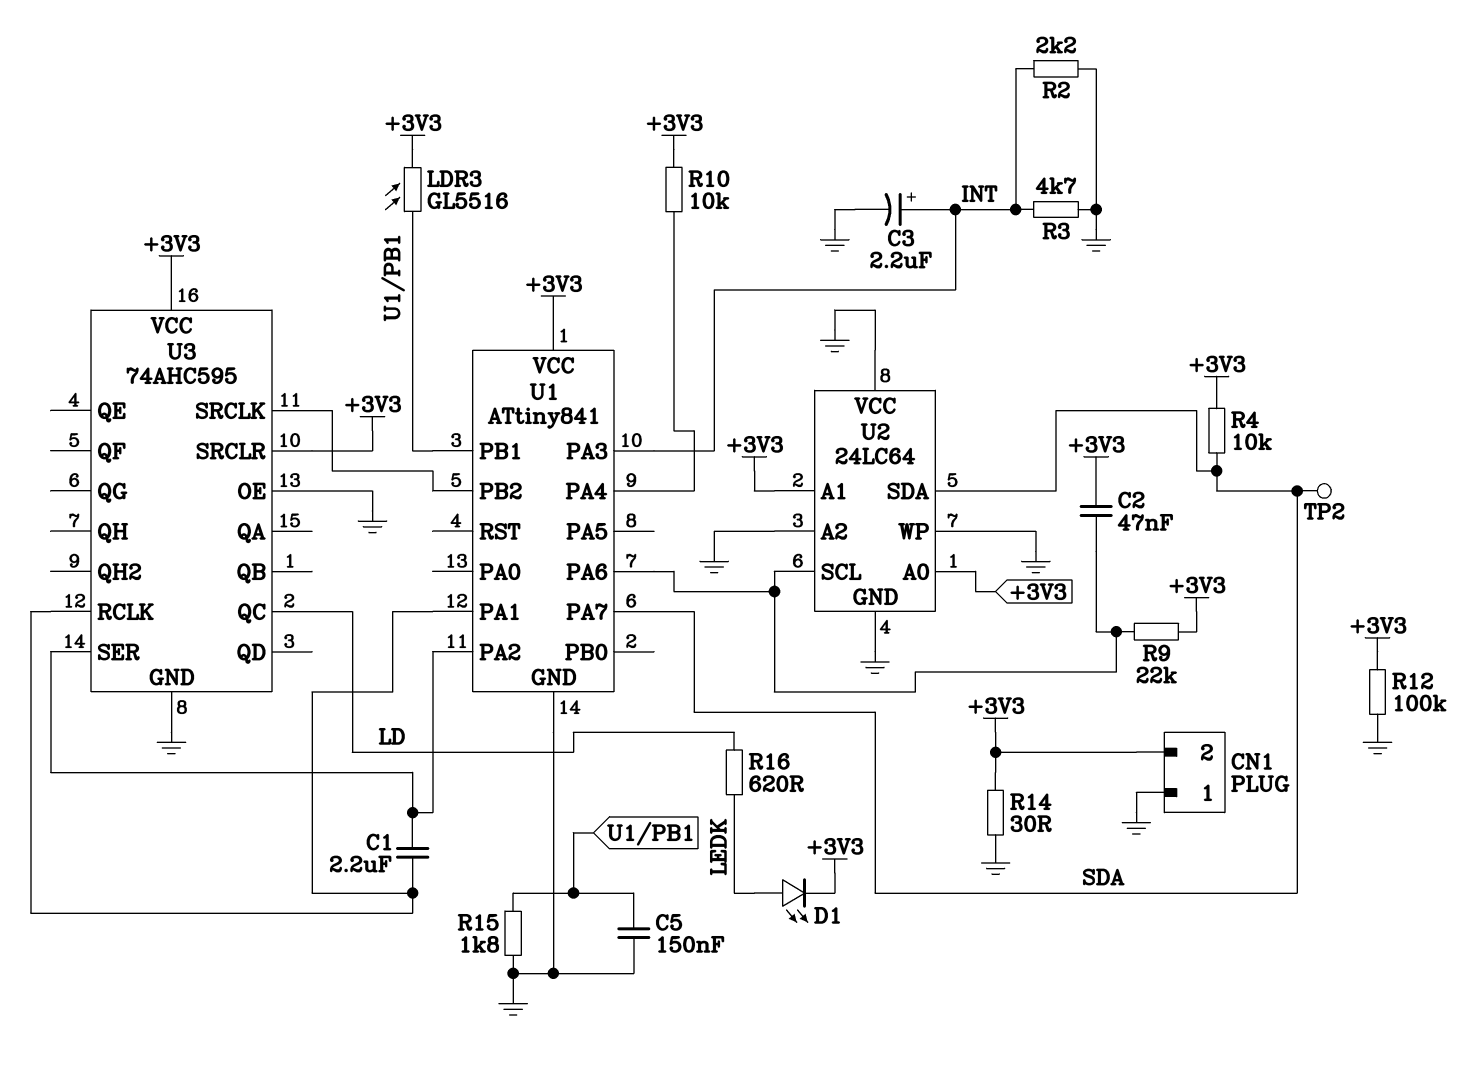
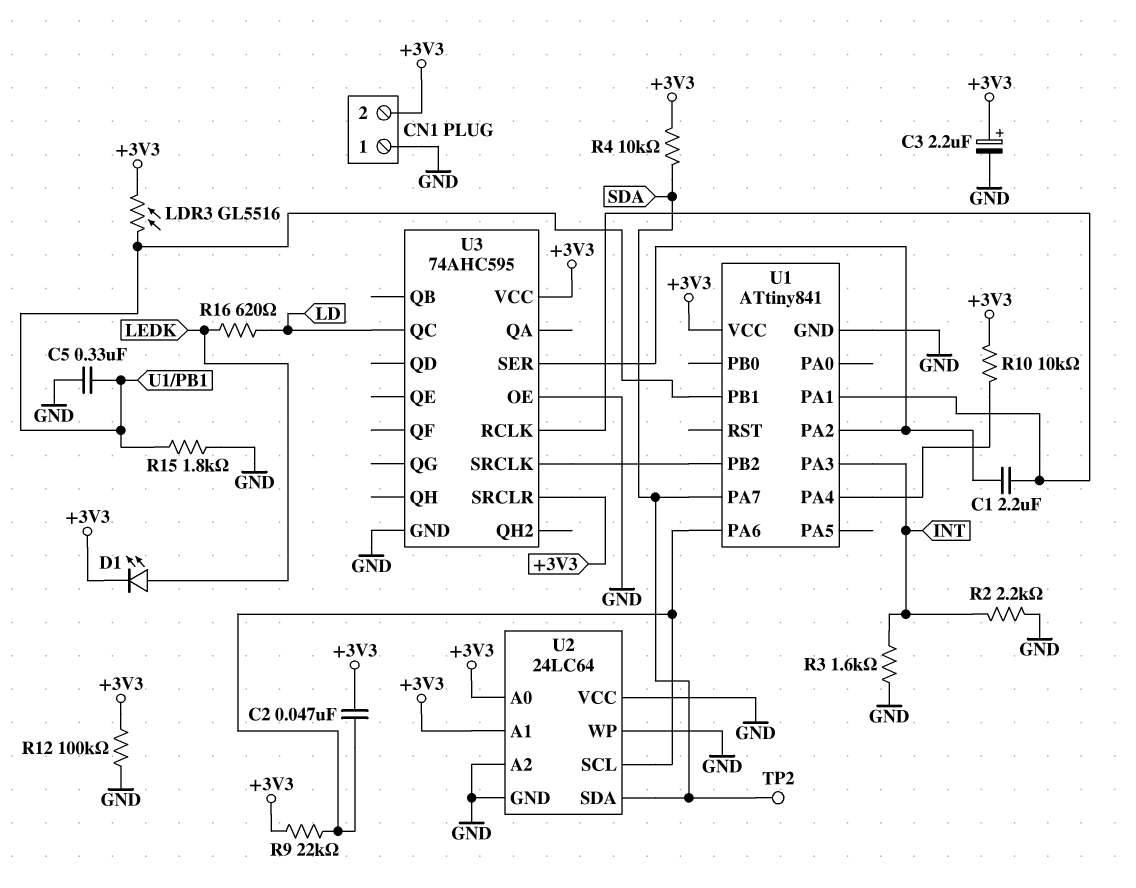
C3: 2.2uF (plus INT, minus GND) -> 2.2uF (plus +3V3, minus GND)
C5: 150nF (GND, U1/PB1) -> 330nF (GND, U1/PB1)
R3: 4.7k (GND, INT) -> 1.6k (GND, INT)
R14: 30 (+3V3, GND) -> none

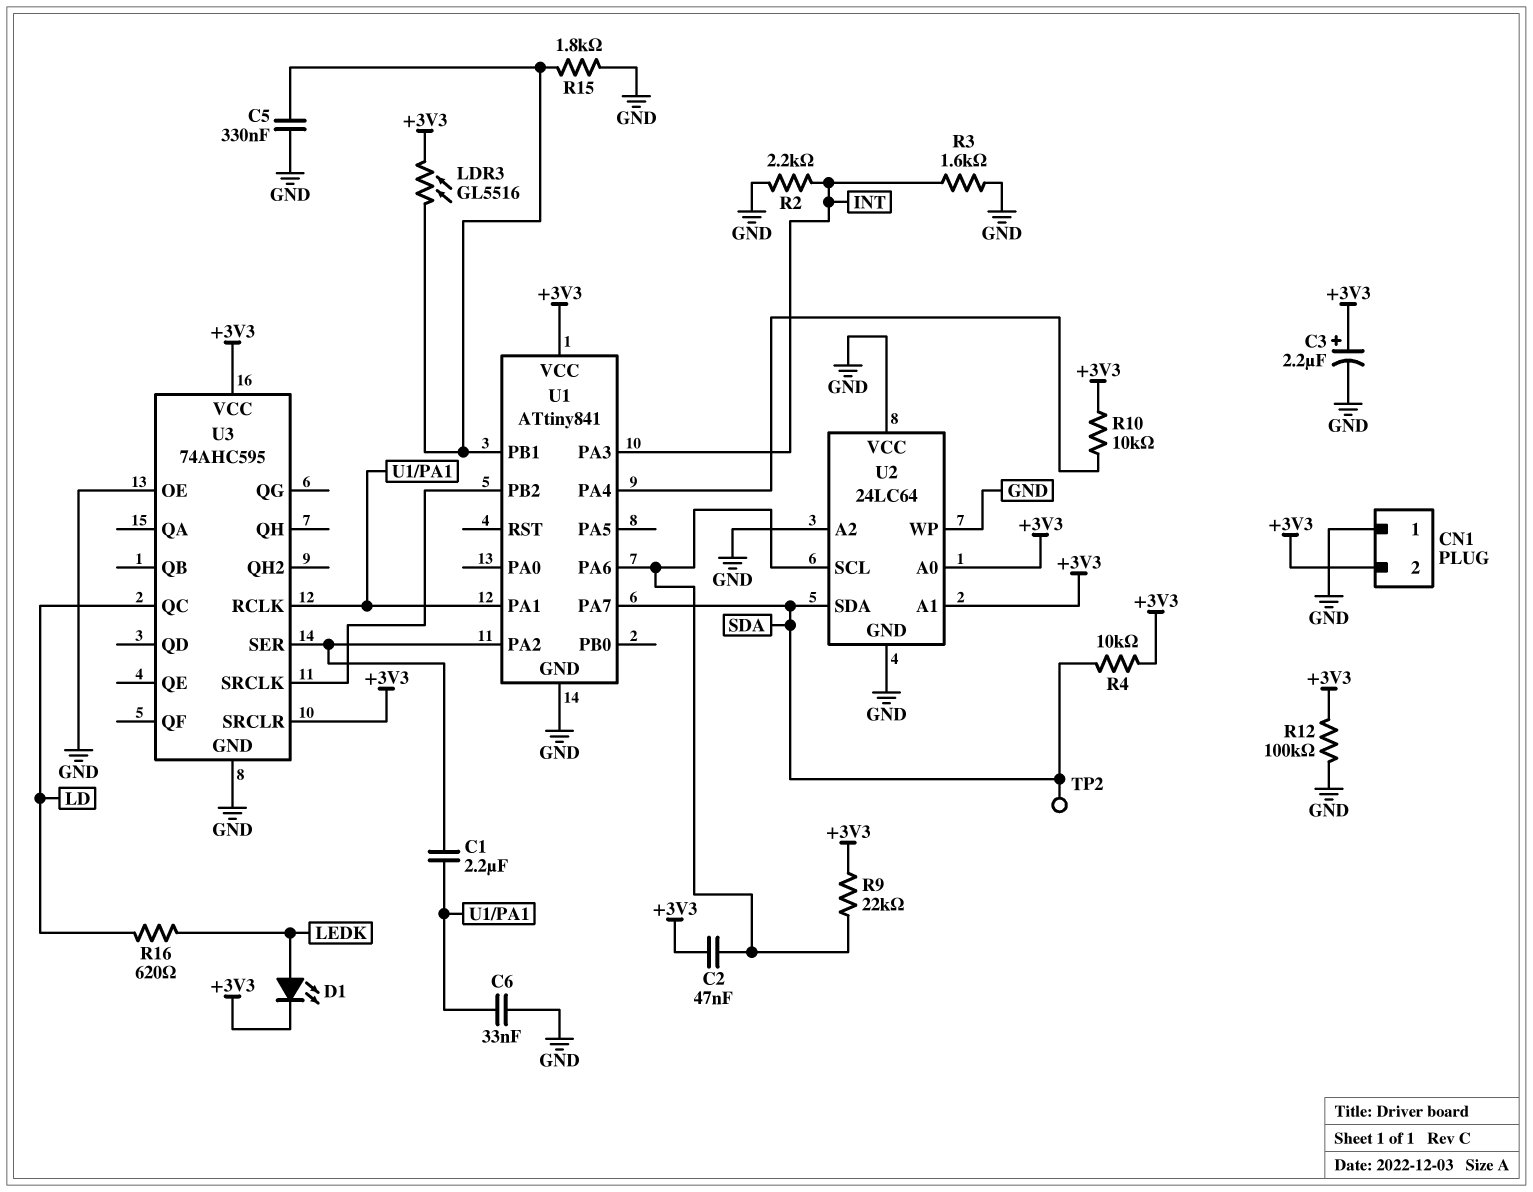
C6: none -> 33nF (GND, U1/PA1)

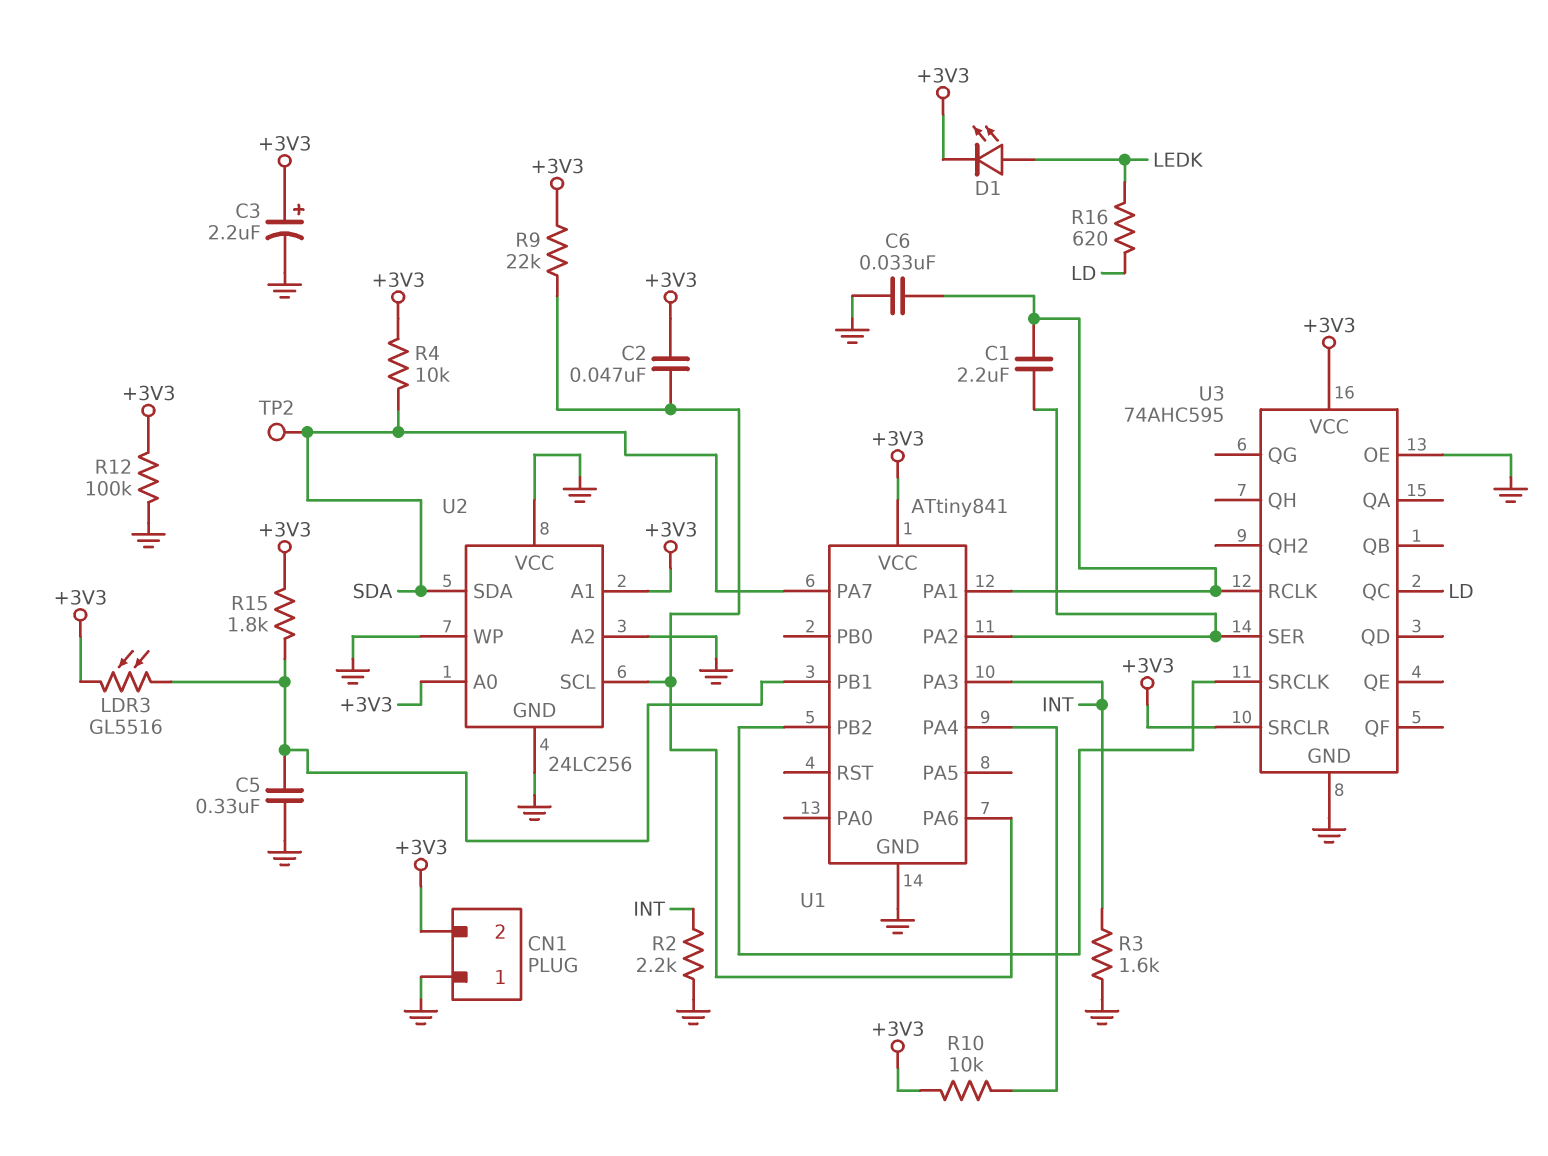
R15: 1.8k (GND, U1/PB1) -> 1.8k (+3V3, U1/PB1)
U2: 24LC64 -> 24LC256

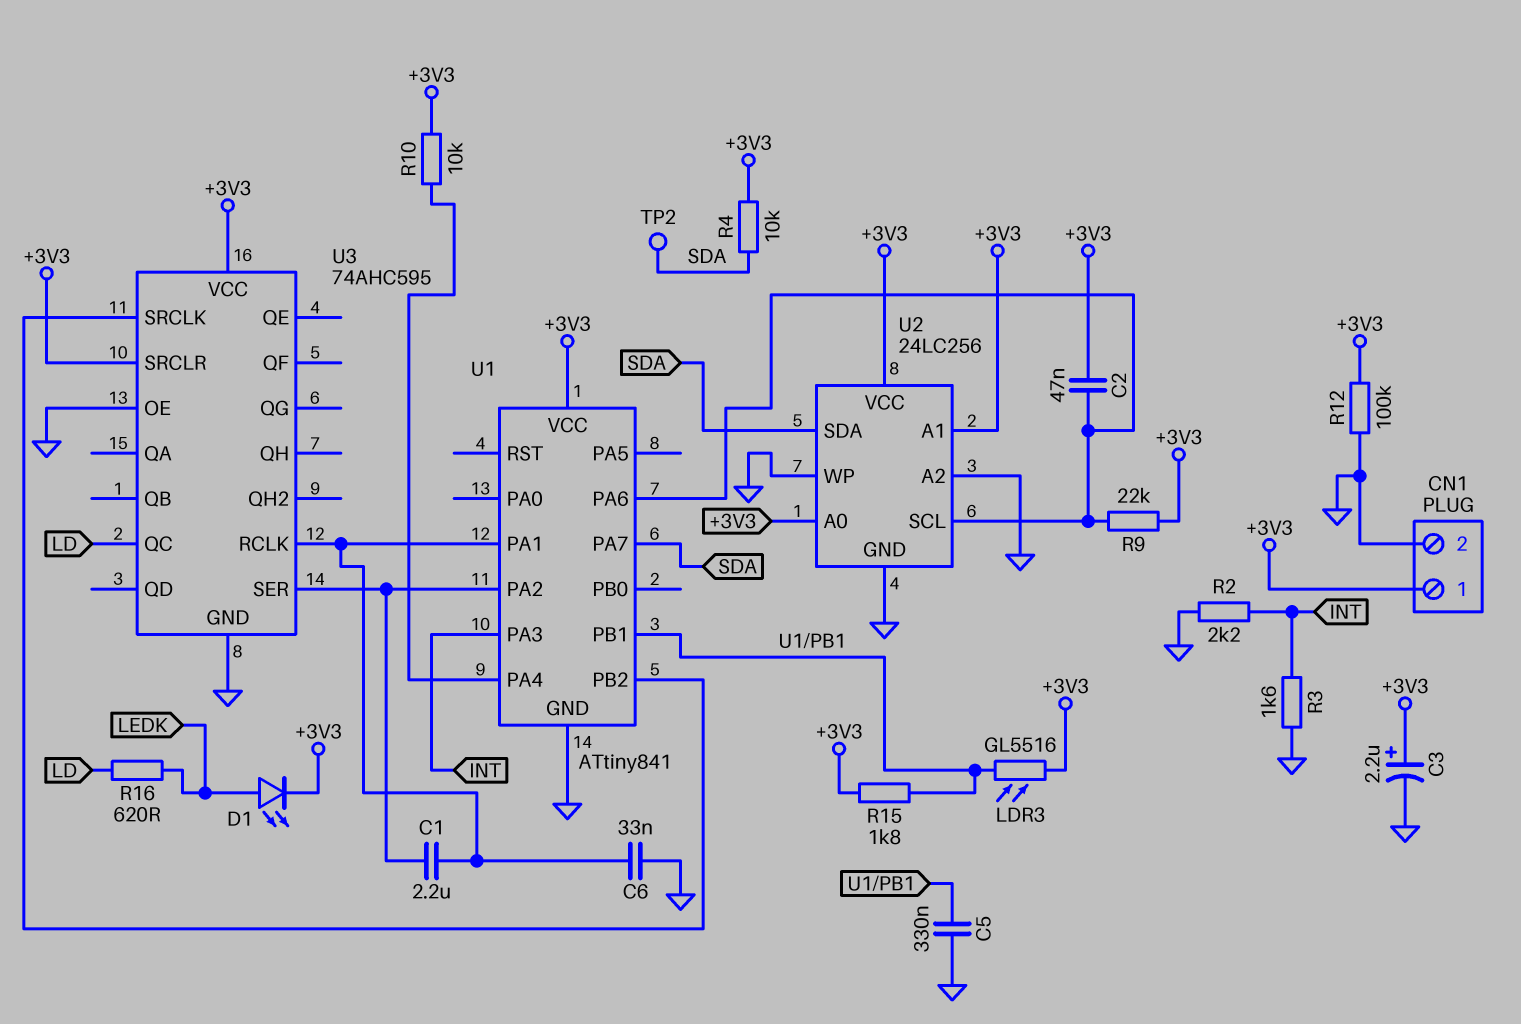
CN1 pin 1: GND -> +3V3
CN1 pin 2: +3V3 -> GND
U2 pin VCC: GND -> +3V3

